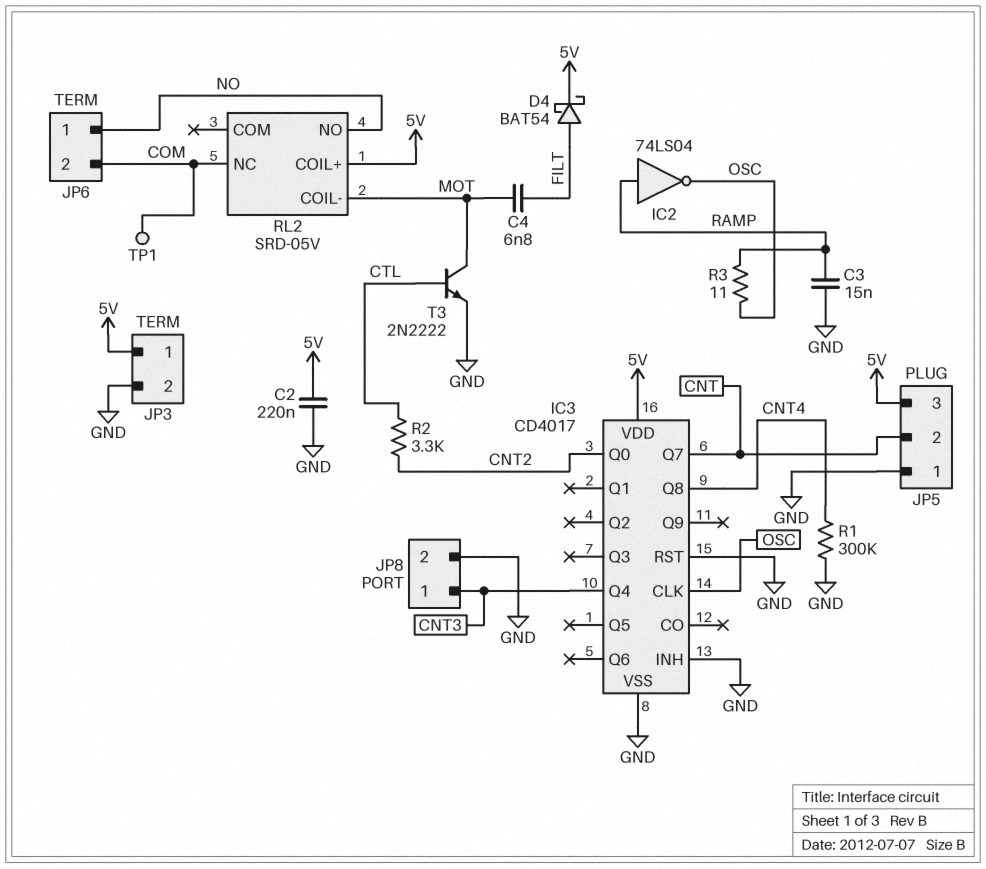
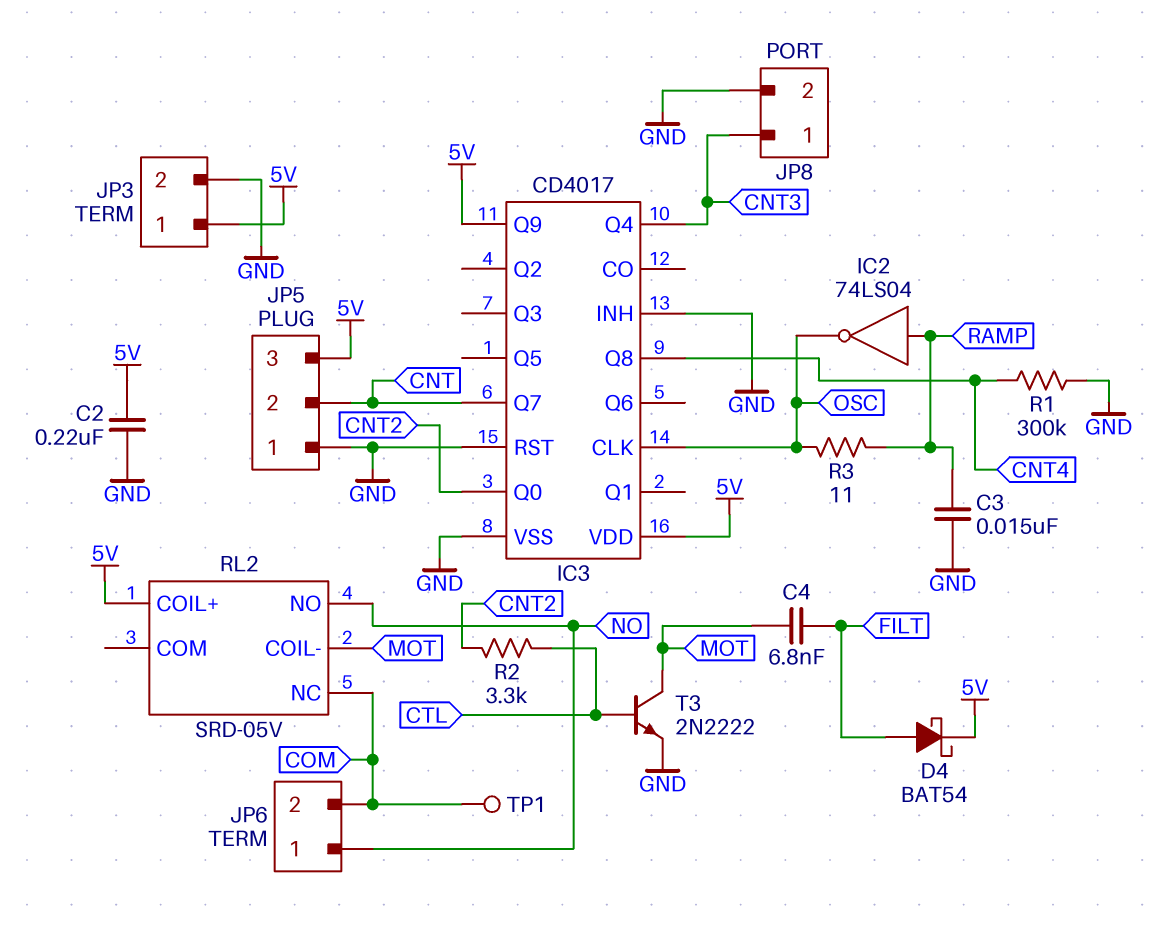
IC3 pin Q9: none -> 5V

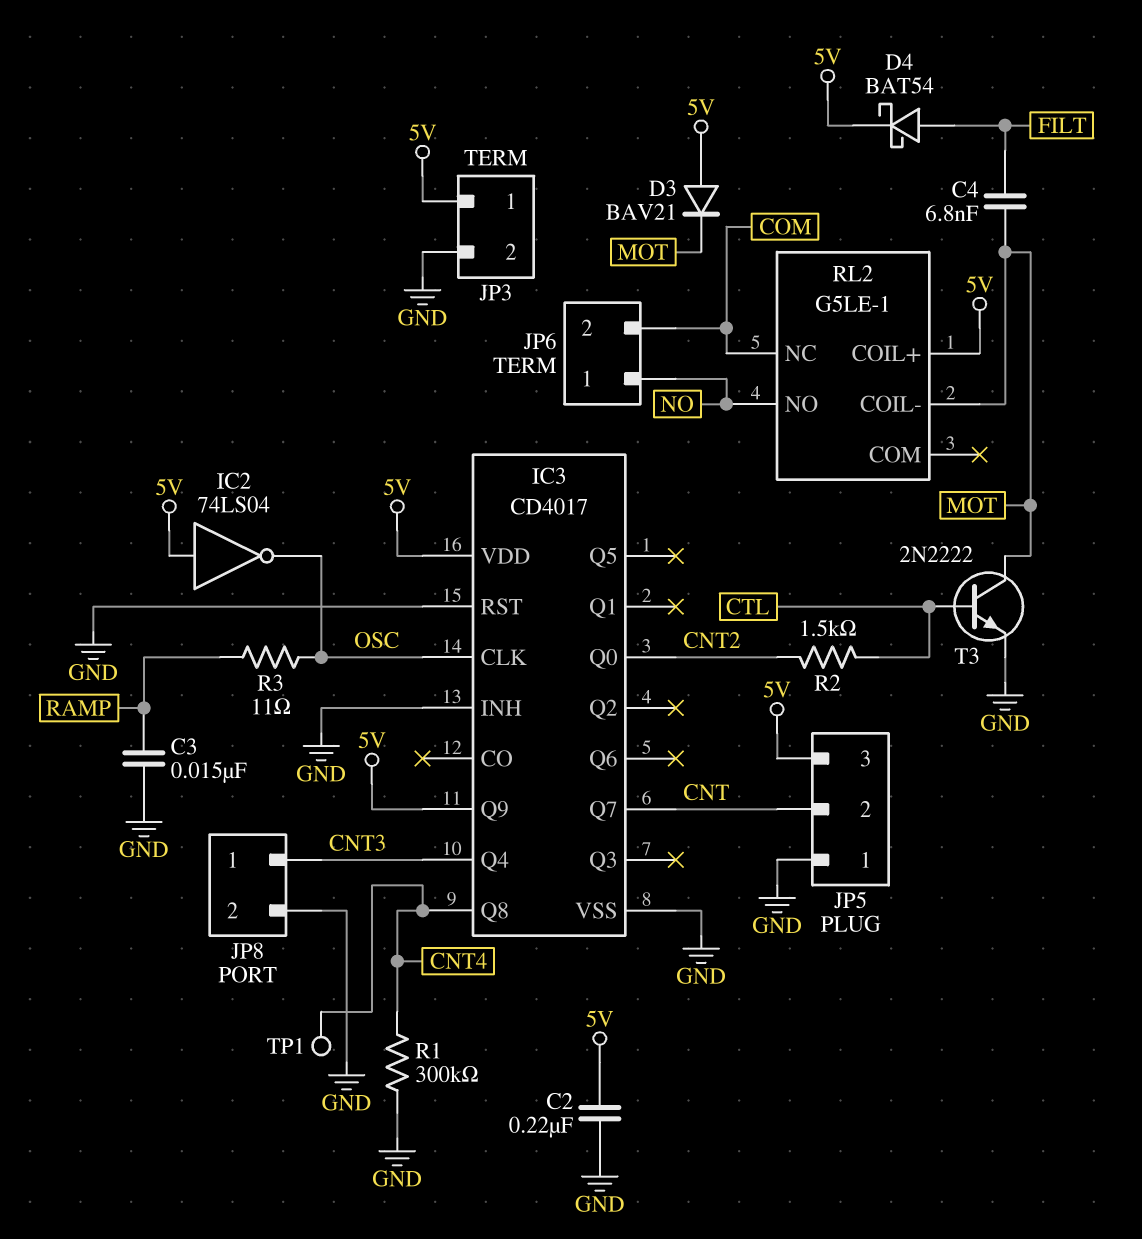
D3: none -> diode BAV21 (A 5V, K MOT)
IC2: NOT 74LS04 (in RAMP, out OSC) -> NOT 74LS04 (in 5V, out OSC)
R2: 3.3k (CNT2, CTL) -> 1.5k (CNT2, CTL)
RL2: SRD-05V -> G5LE-1
TP1: test point (COM) -> test point (CNT4)

